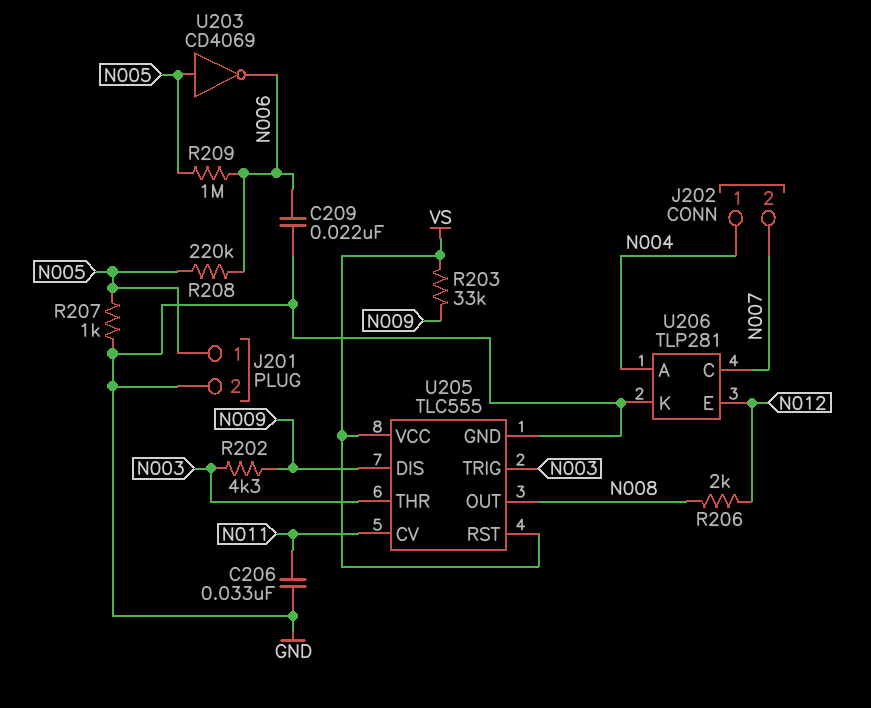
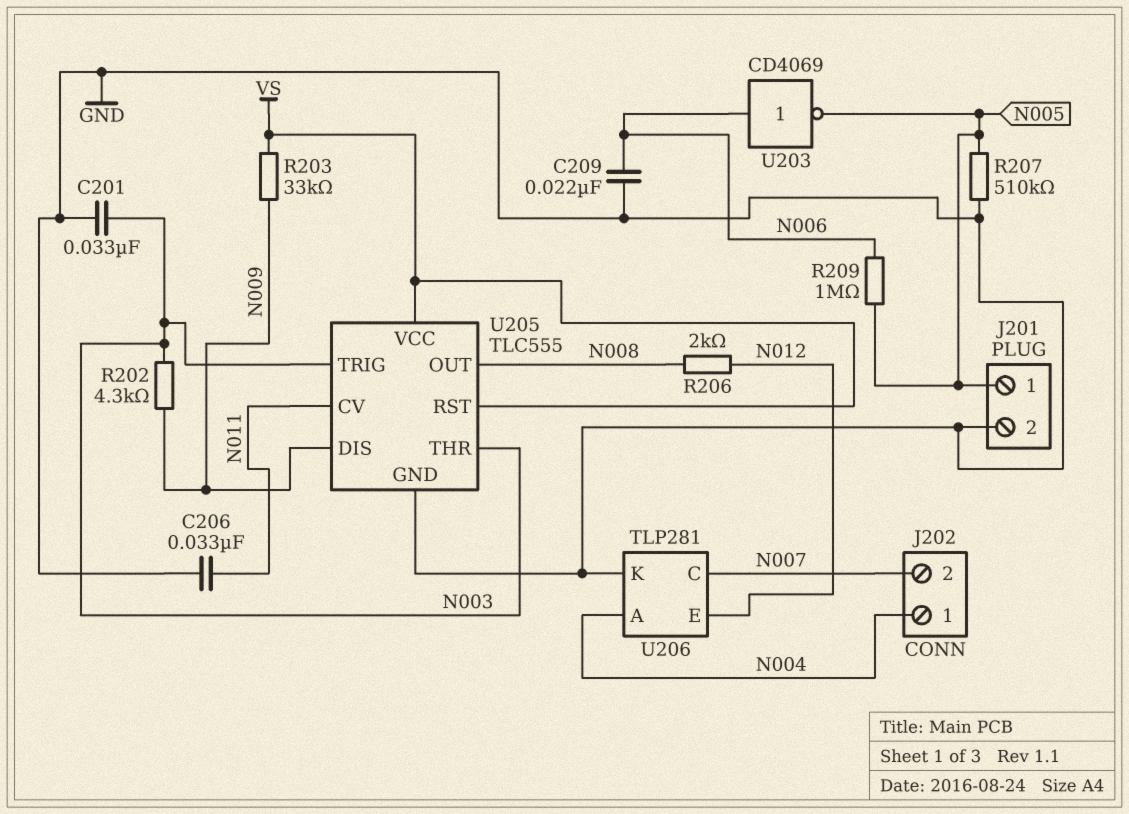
C201: none -> 33nF (GND, N003)
R207: 1k (GND, N005) -> 510k (GND, N005)
R208: 220k (N005, N006) -> none
U203: NOT CD4069 (in N005, out N006) -> NOT CD4069 (in N006, out N005)

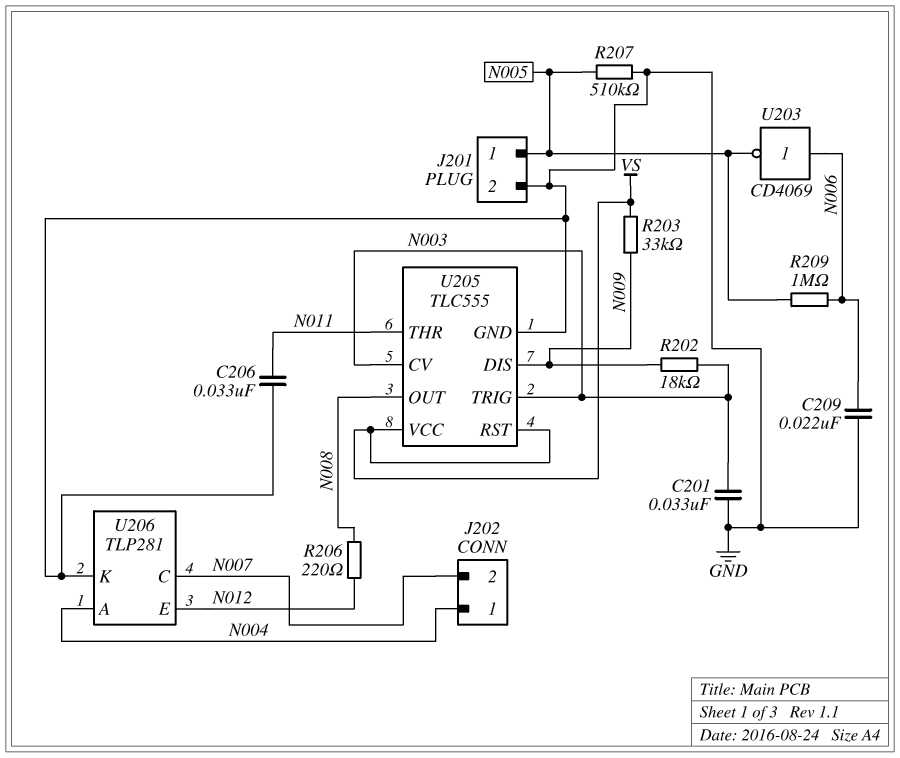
R202: 4.3k (N003, N009) -> 18k (N003, N009)
R206: 2k (N008, N012) -> 220 (N008, N012)
U205 pin CV: N011 -> N003
U205 pin THR: N003 -> N011

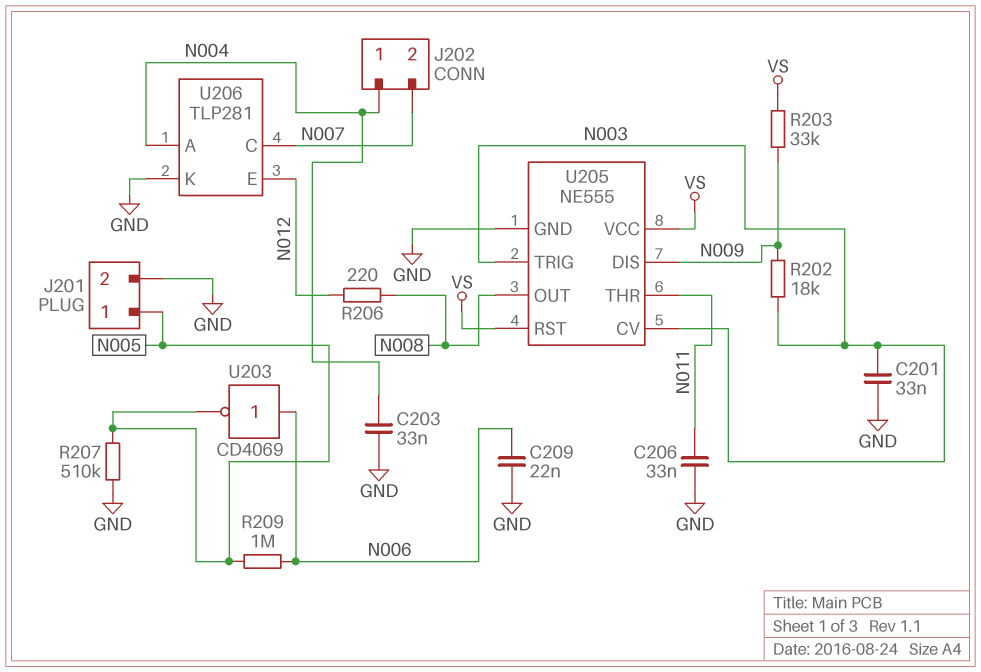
C203: none -> 33nF (GND, N004)
U205: TLC555 -> NE555

